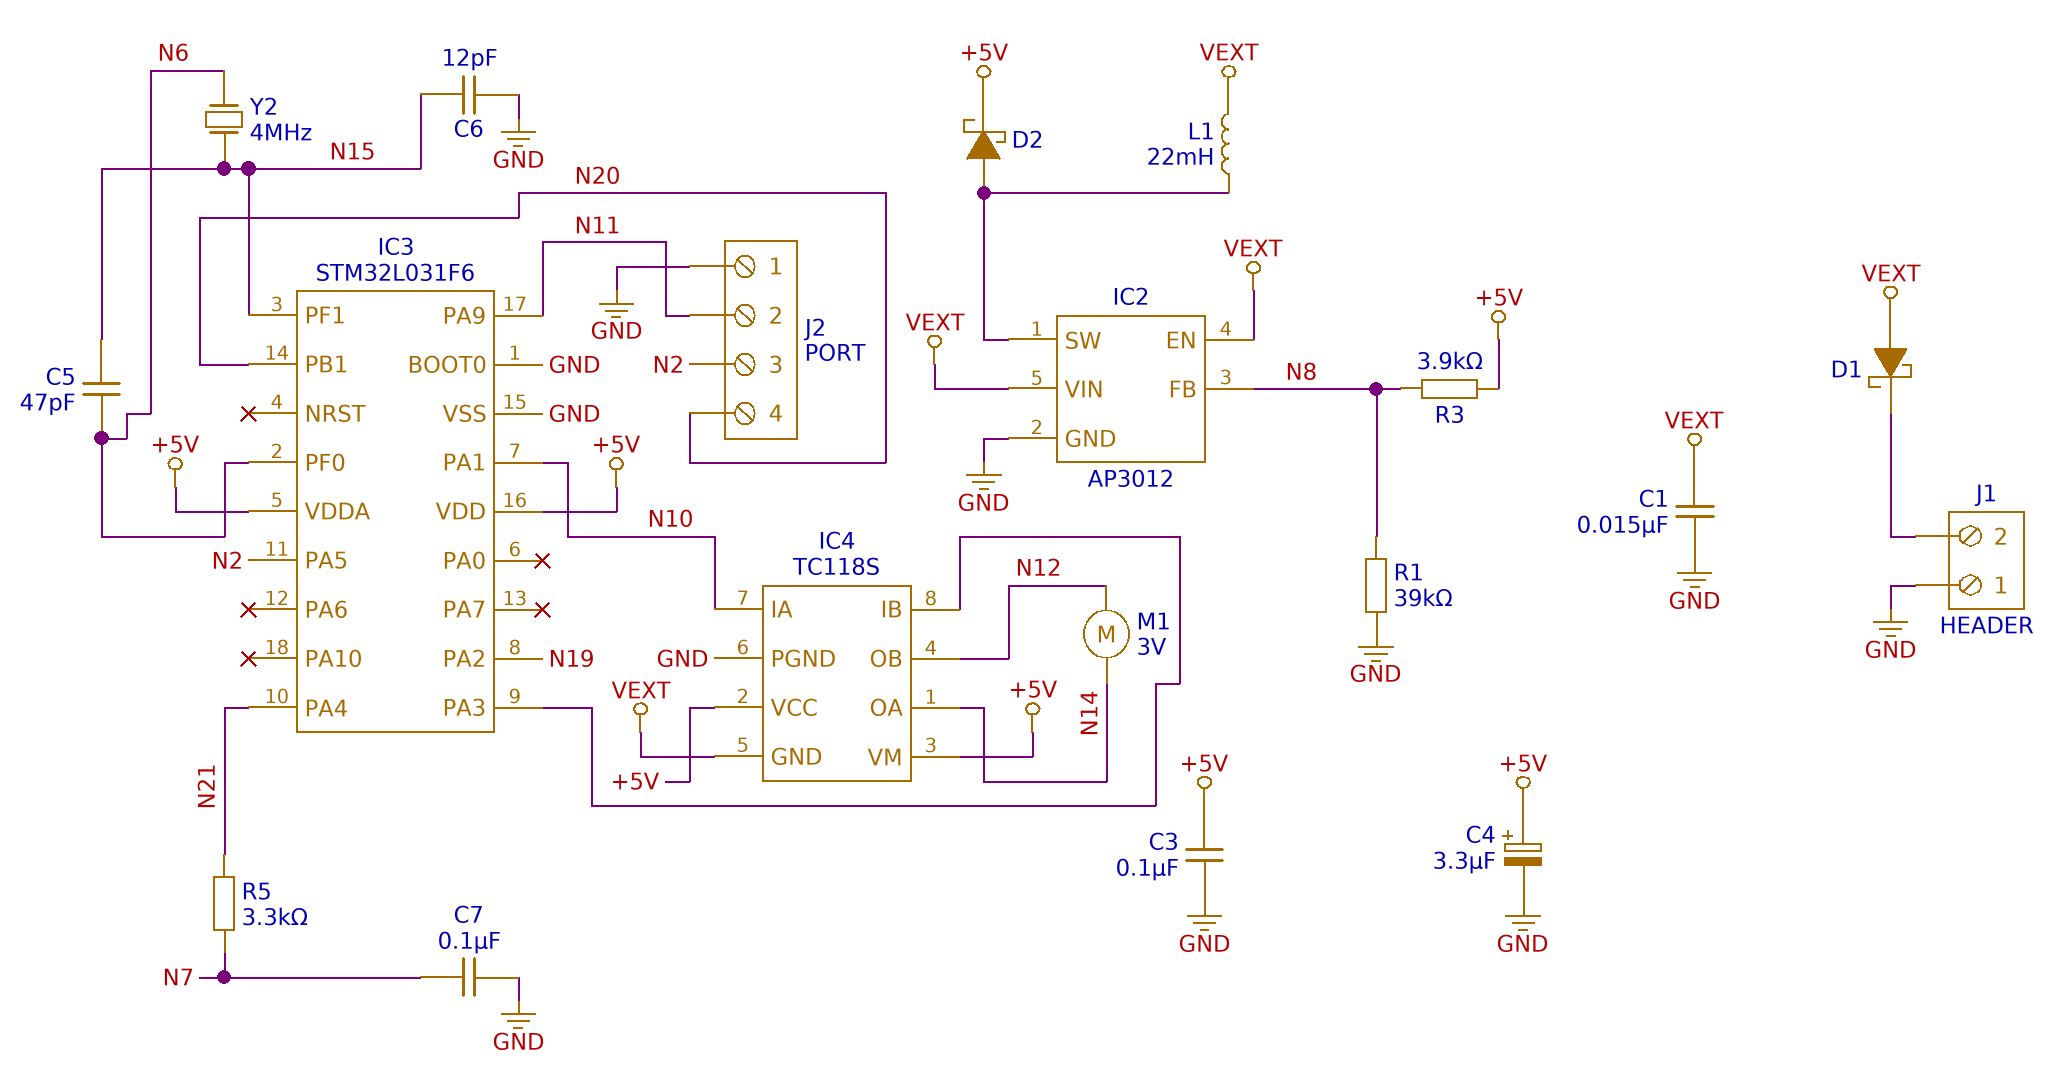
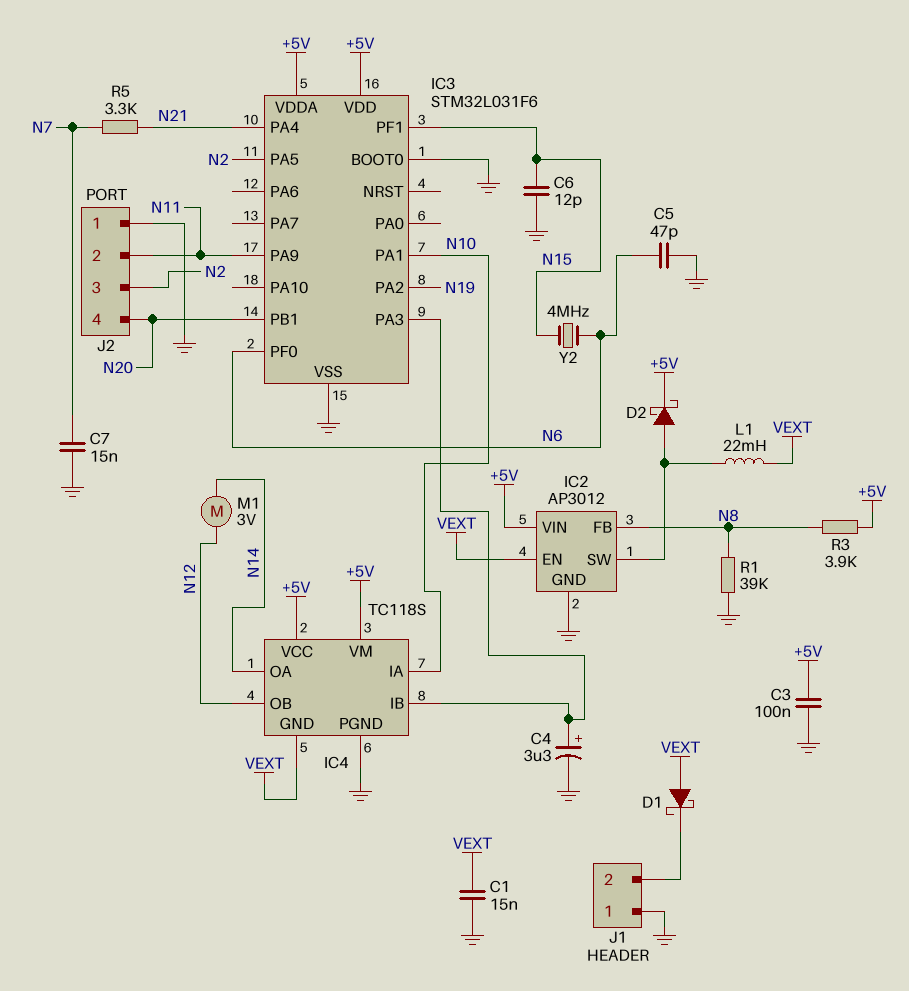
C4: 3.3uF (plus +5V, minus GND) -> 3.3uF (plus IC3/PA3, minus GND)
C5: 47pF (N6, N15) -> 47pF (GND, N6)
C7: 100nF (GND, N7) -> 15nF (GND, N7)
IC2 pin VIN: VEXT -> +5V

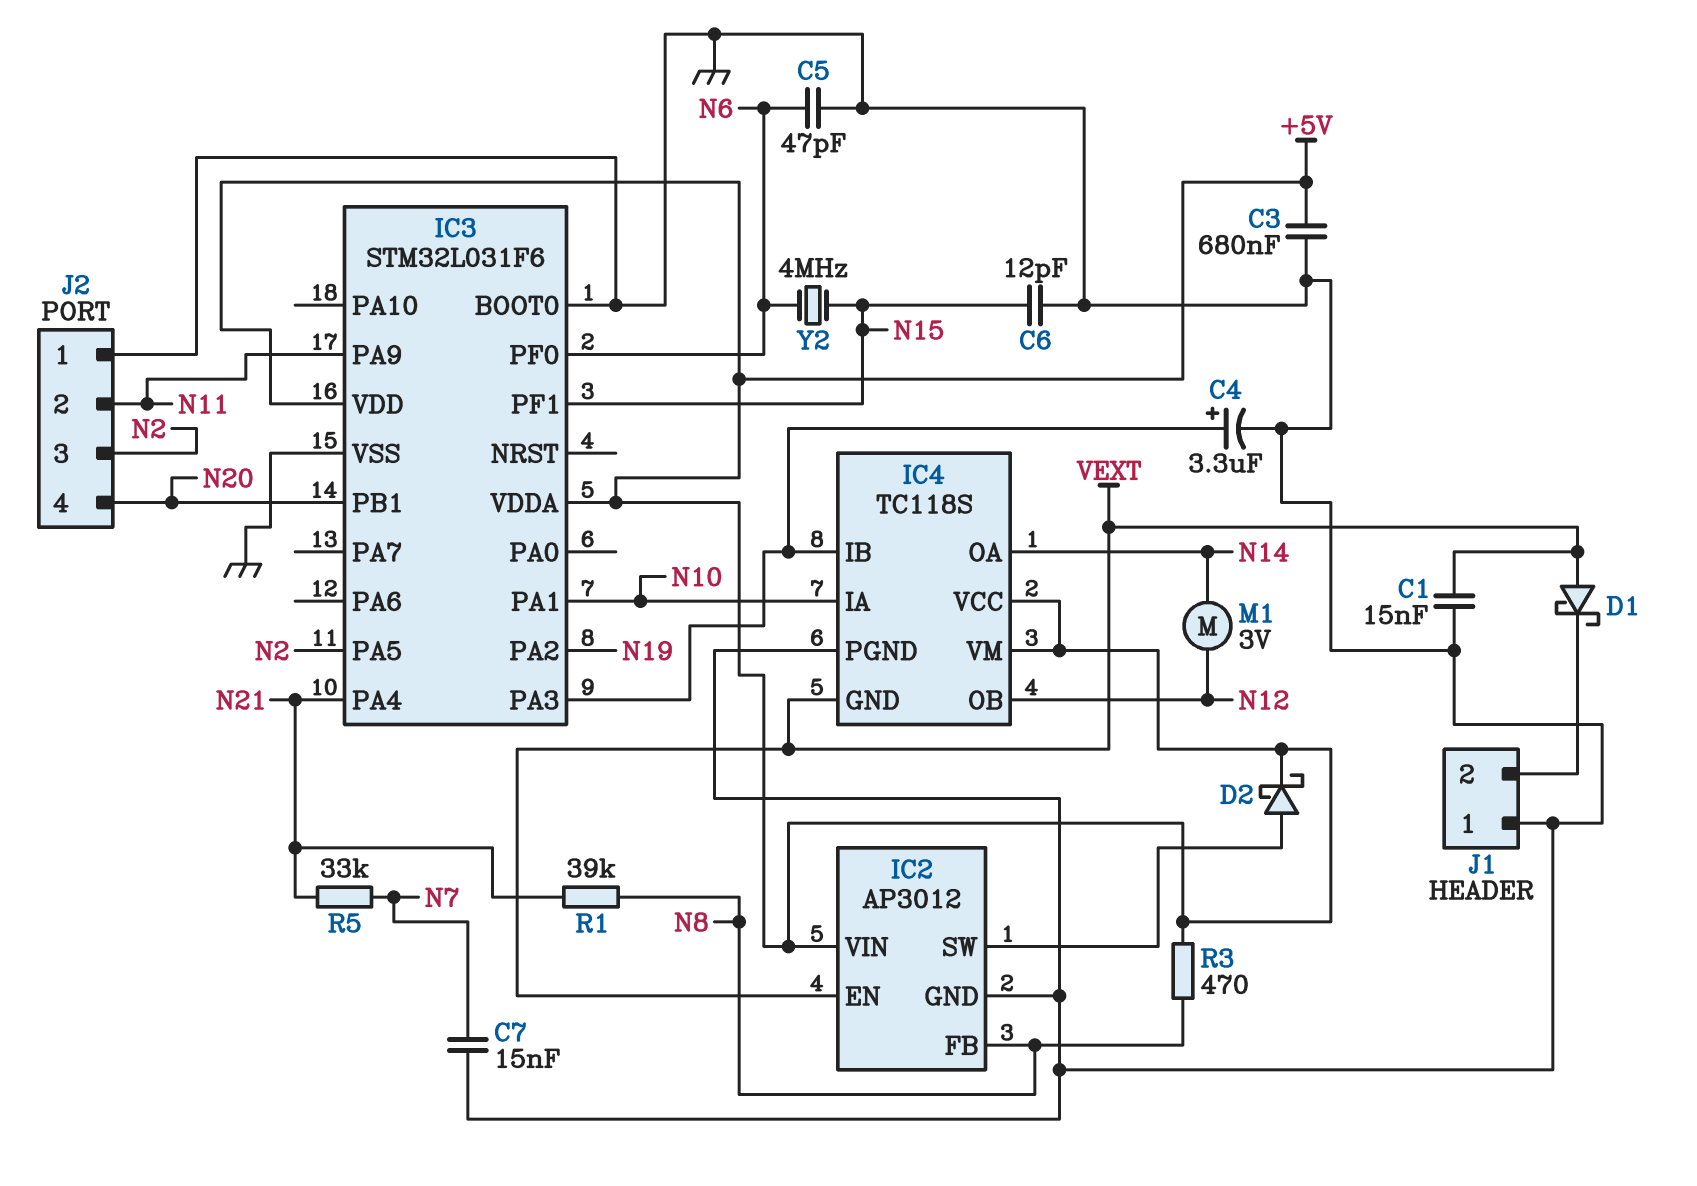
C3: 100nF (+5V, GND) -> 680nF (+5V, GND)
L1: 22mH (IC2/SW, VEXT) -> none
R1: 39k (GND, N8) -> 39k (N8, N21)
R3: 3.9k (+5V, N8) -> 470 (+5V, N8)
R5: 3.3k (N7, N21) -> 33k (N7, N21)

